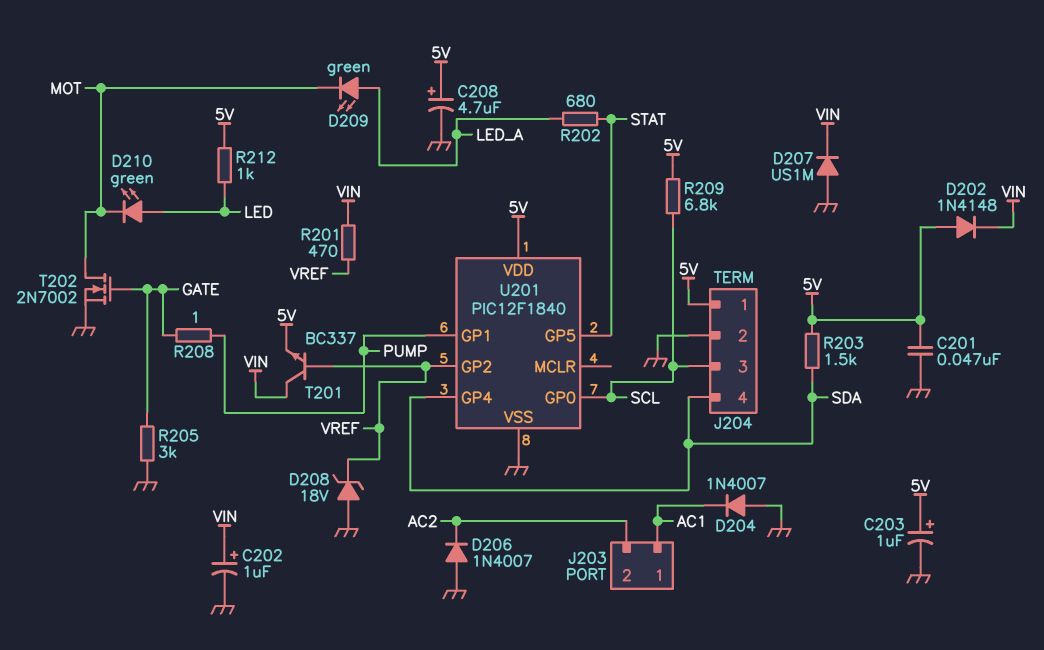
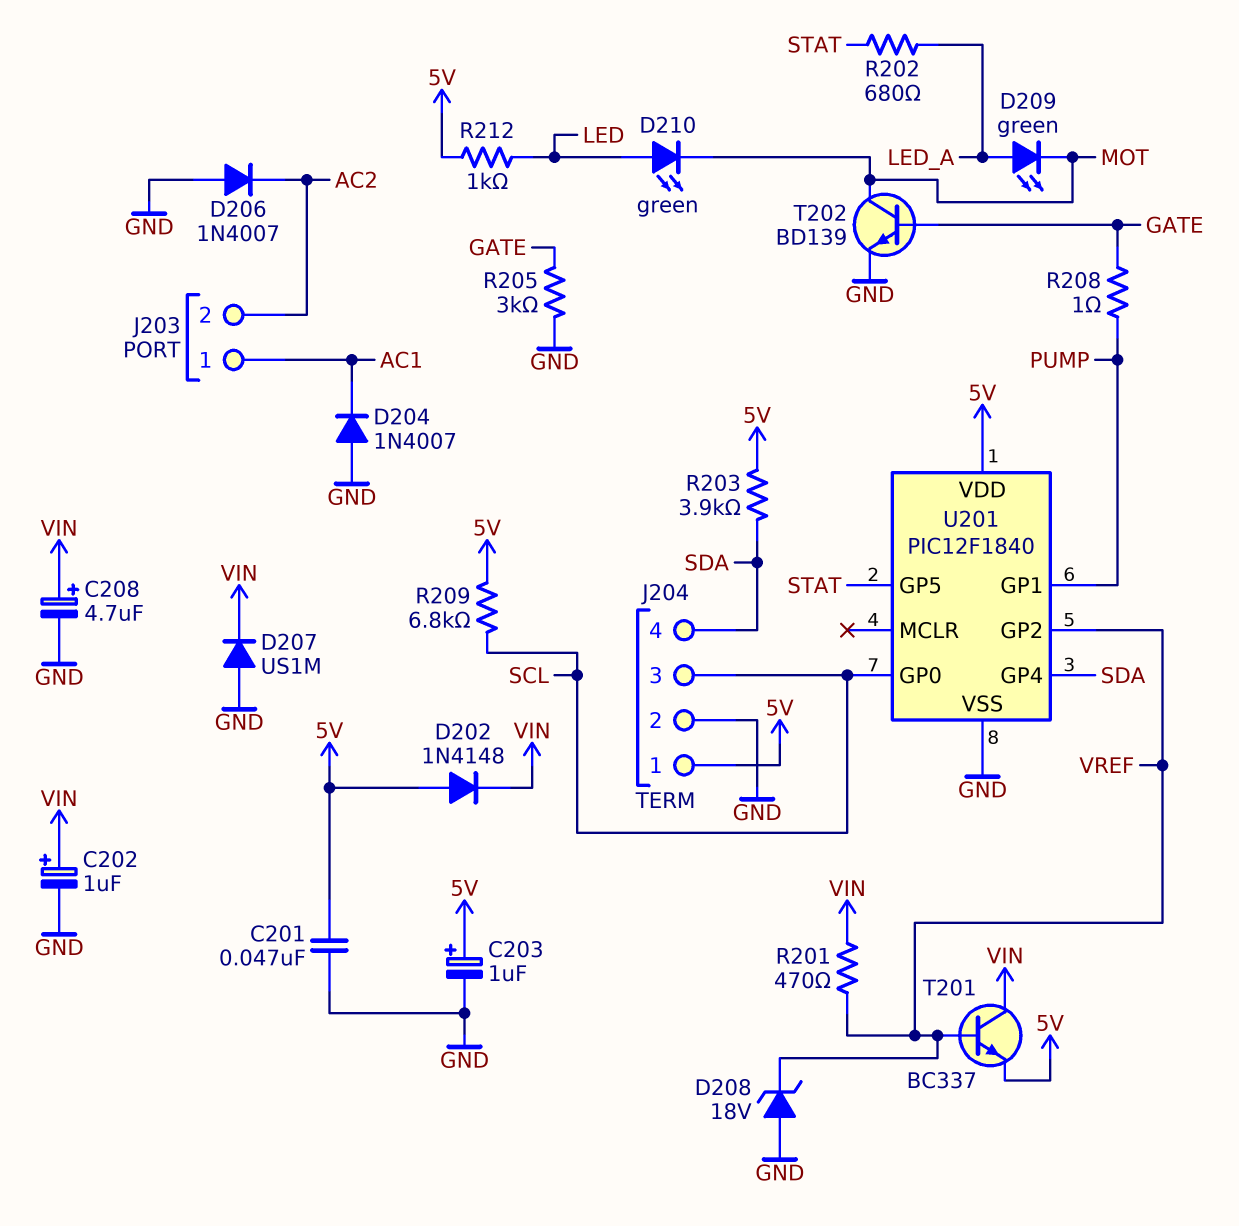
C208: 4.7uF (plus 5V, minus GND) -> 4.7uF (plus VIN, minus GND)
R203: 1.5k (5V, SDA) -> 3.9k (5V, SDA)
T202: NMOS 2N7002 (G GATE, D MOT, S GND) -> NPN BD139 (B GATE, C MOT, E GND)

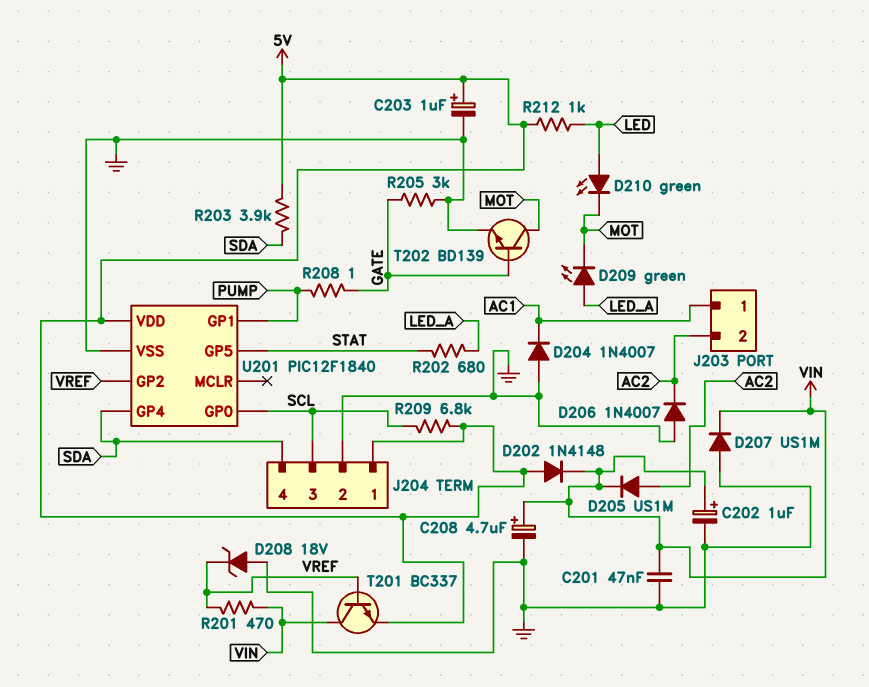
C201: 47nF (5V, GND) -> 47nF (GND, VIN)
D205: none -> diode US1M (A AC2, K VIN)

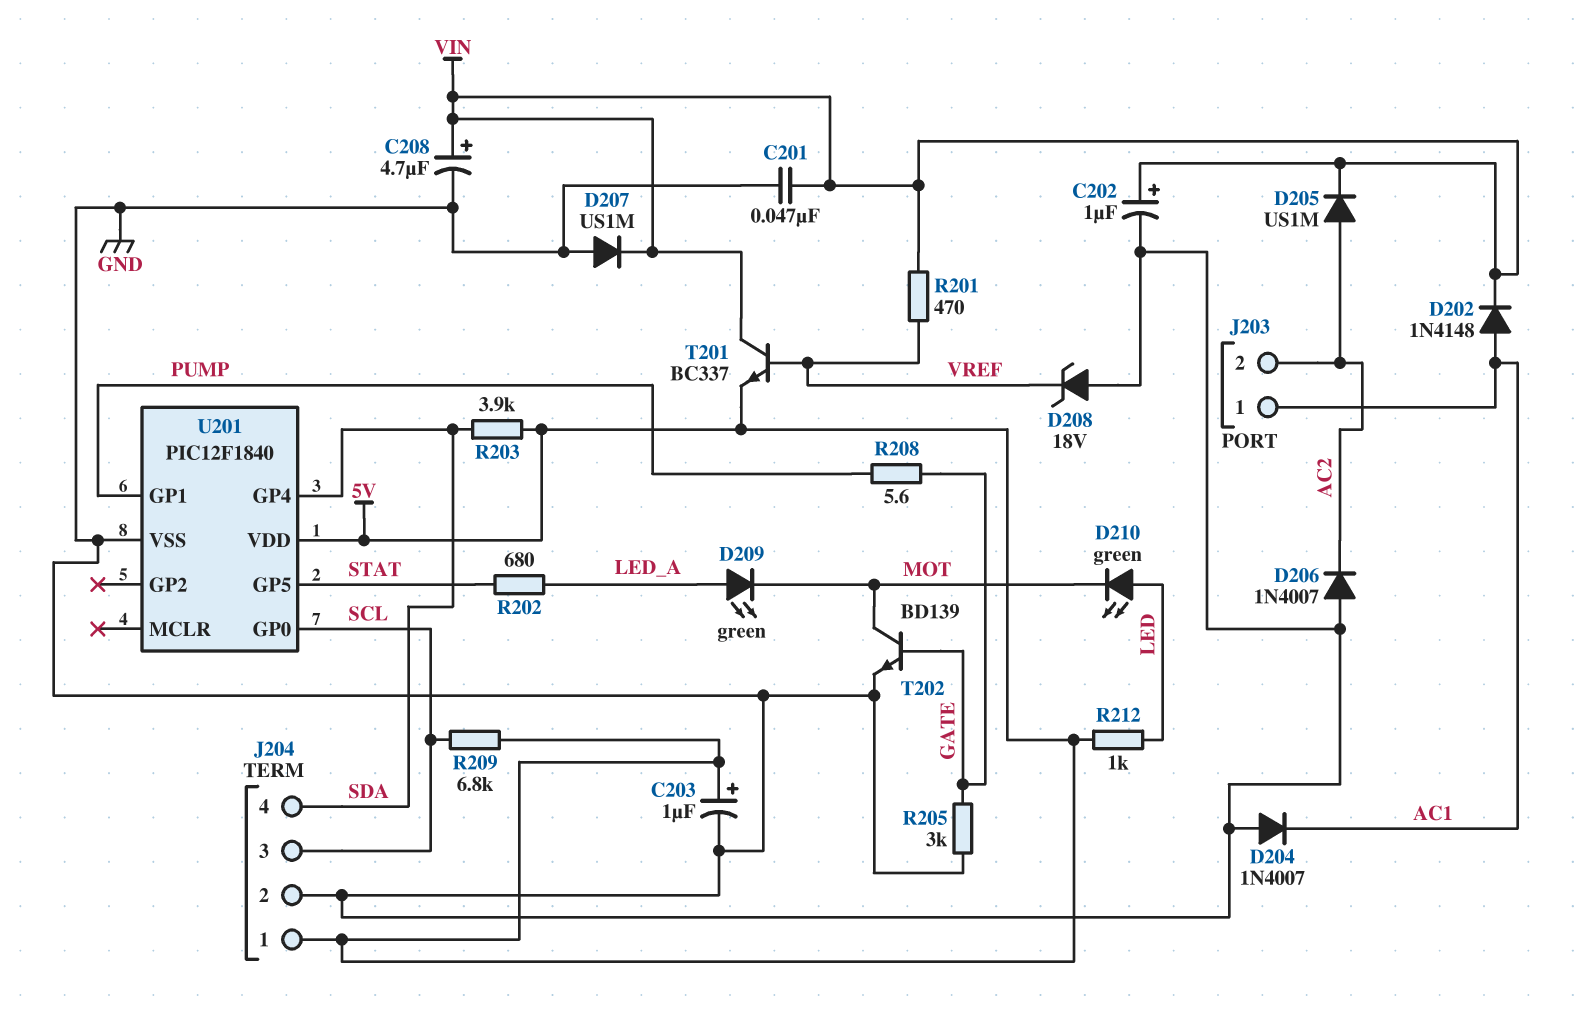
D202: diode 1N4148 (A 5V, K VIN) -> diode 1N4148 (A AC1, K VIN)
R208: 1 (GATE, PUMP) -> 5.6 (GATE, PUMP)
U201 pin GP2: VREF -> none

